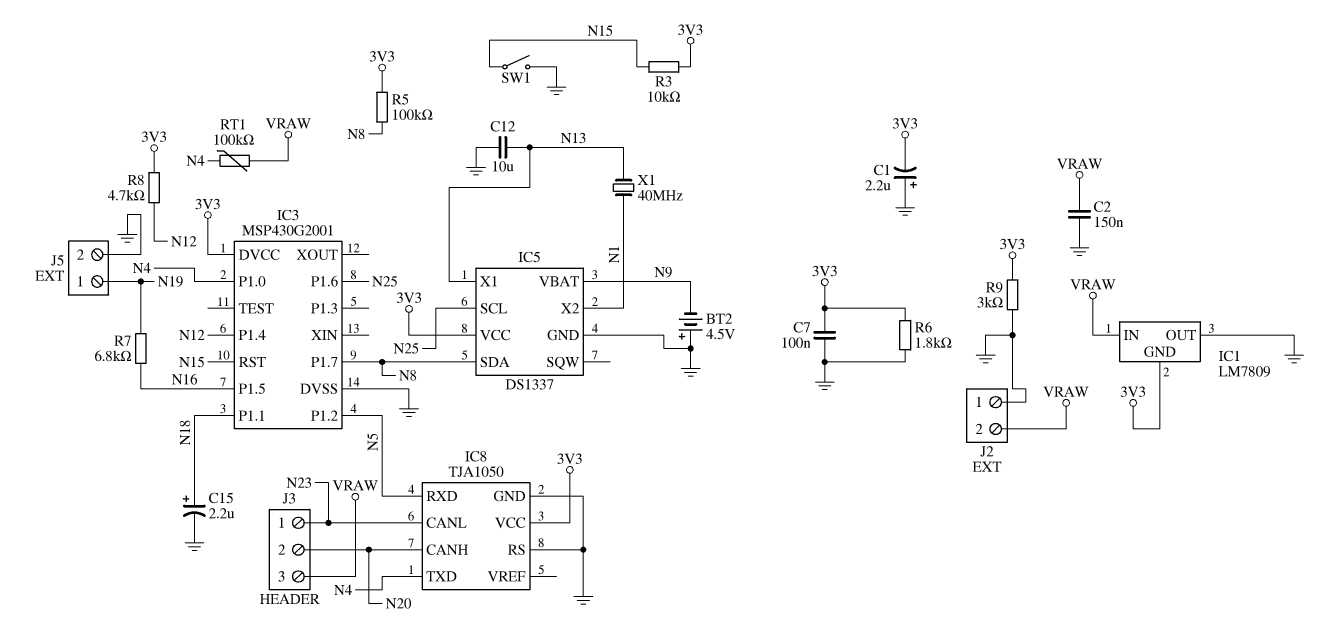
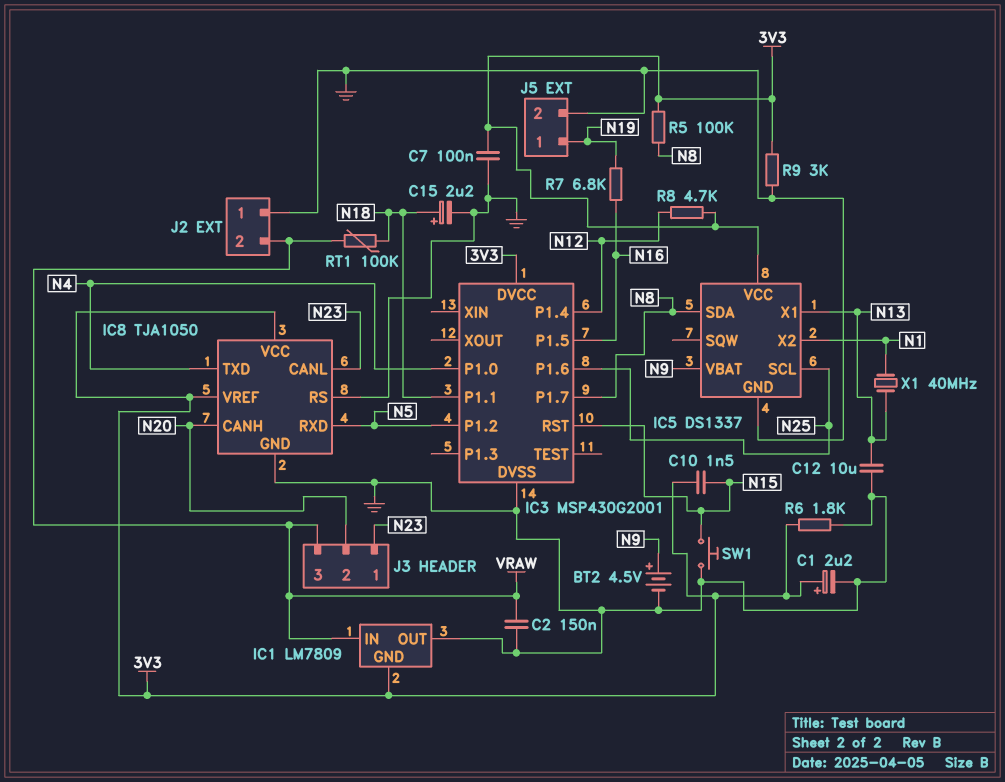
BT2: 4.5V (plus GND, minus N9) -> 4.5V (plus N9, minus GND)
C1: 2.2uF (plus GND, minus 3V3) -> 2.2uF (plus 3V3, minus GND)
C10: none -> 1.5nF (3V3, N15)
IC8 pin VREF: none -> 3V3
R3: 10k (3V3, N15) -> none
RT1: 100k (N4, VRAW) -> 100k (N18, VRAW)
SW1: switch (GND, N15) -> button (GND, N15)

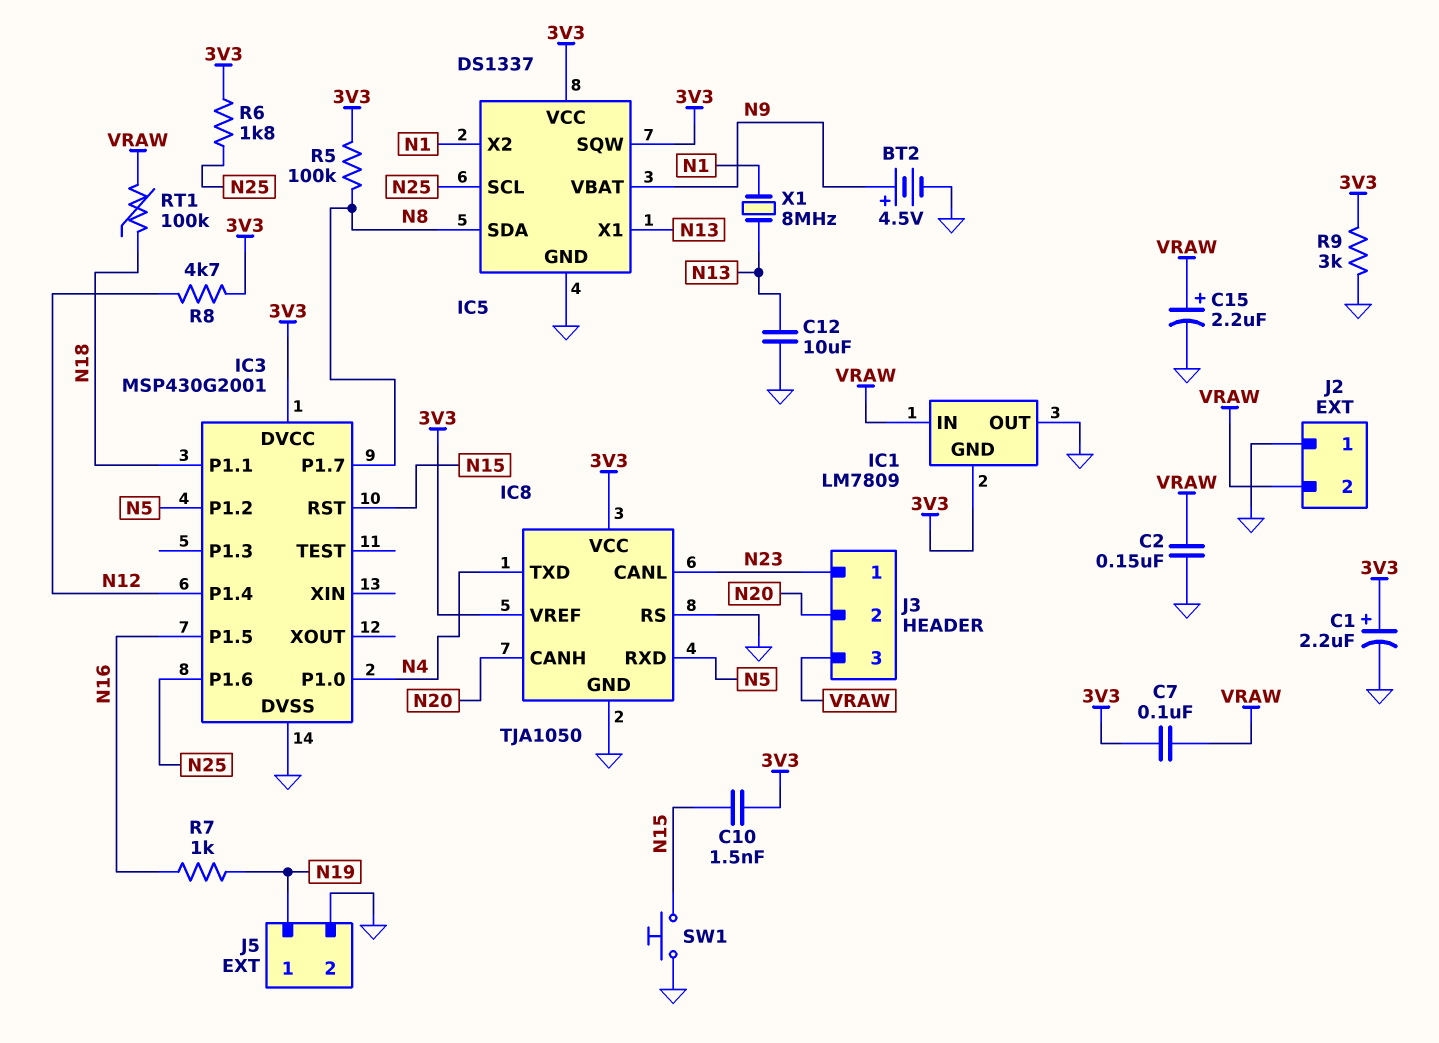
C7: 100nF (3V3, GND) -> 100nF (3V3, VRAW)
C15: 2.2uF (plus N18, minus GND) -> 2.2uF (plus VRAW, minus GND)
IC5 pin SQW: none -> 3V3
R6: 1.8k (3V3, GND) -> 1.8k (3V3, N25)
R7: 6.8k (N16, N19) -> 1k (N16, N19)
X1: 40MHz (N1, N13) -> 8MHz (N1, N13)

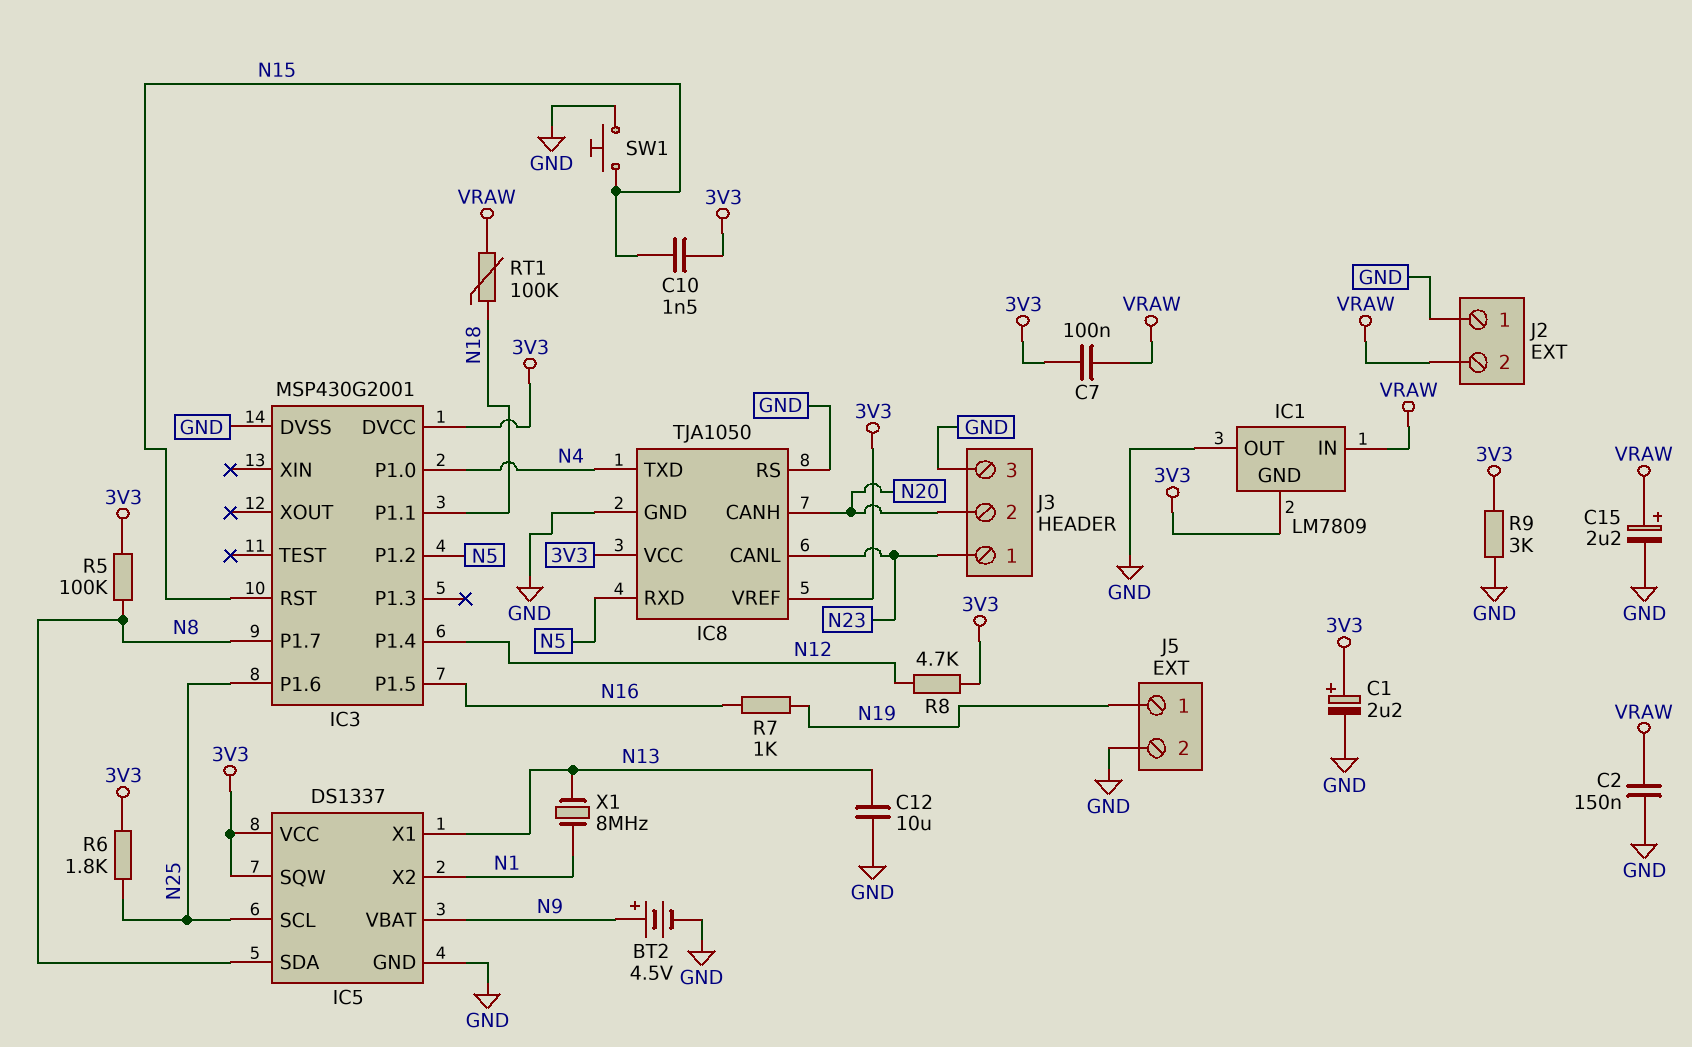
J3 pin 3: VRAW -> GND

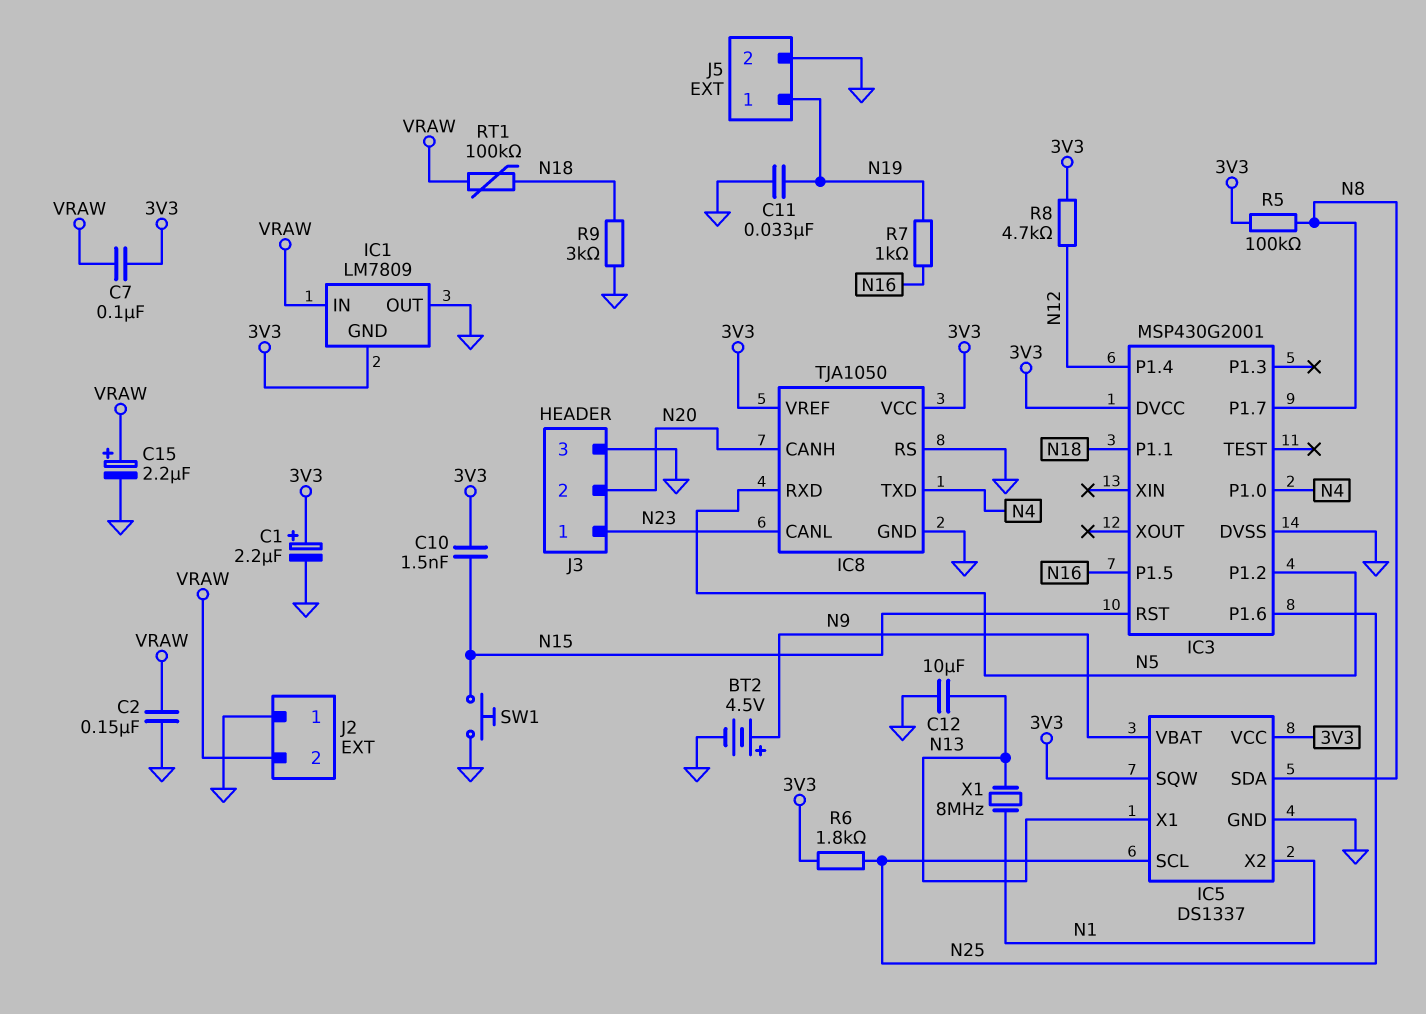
C11: none -> 33nF (GND, N19)
R9: 3k (3V3, GND) -> 3k (GND, N18)

